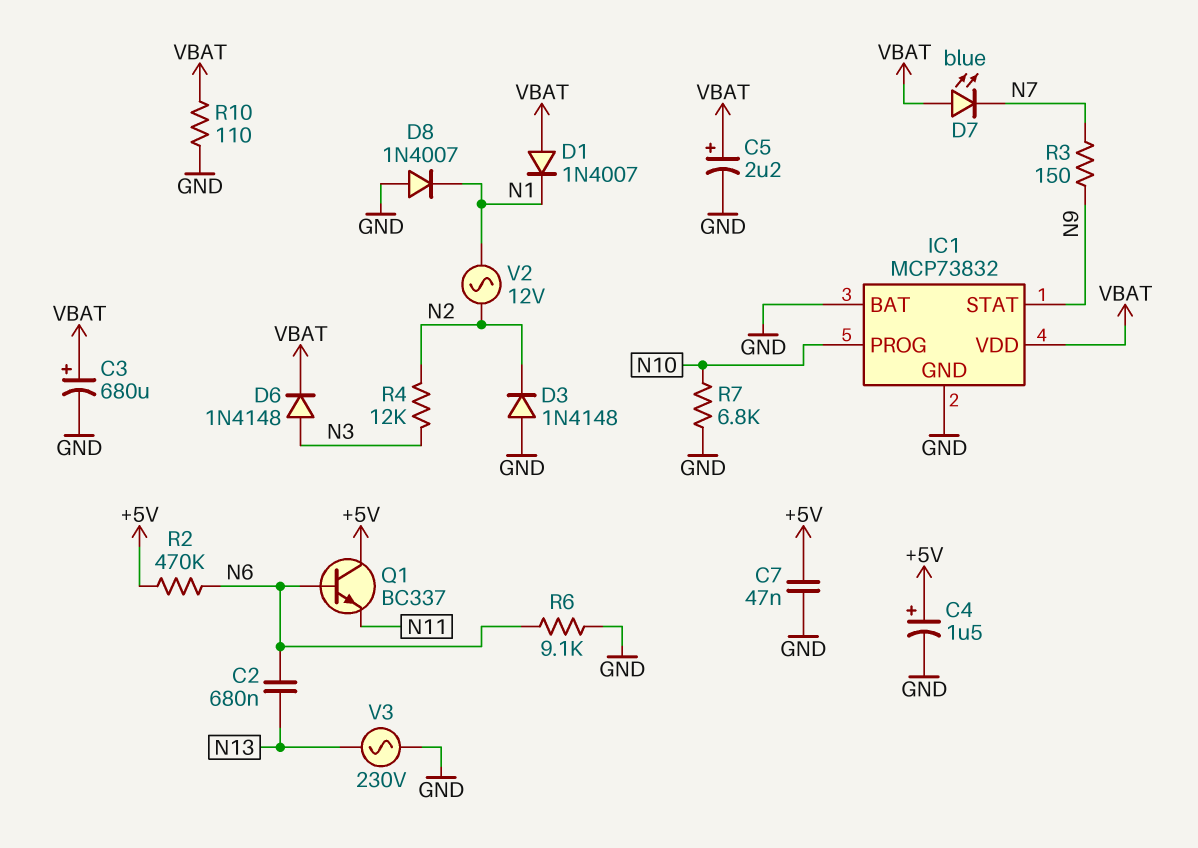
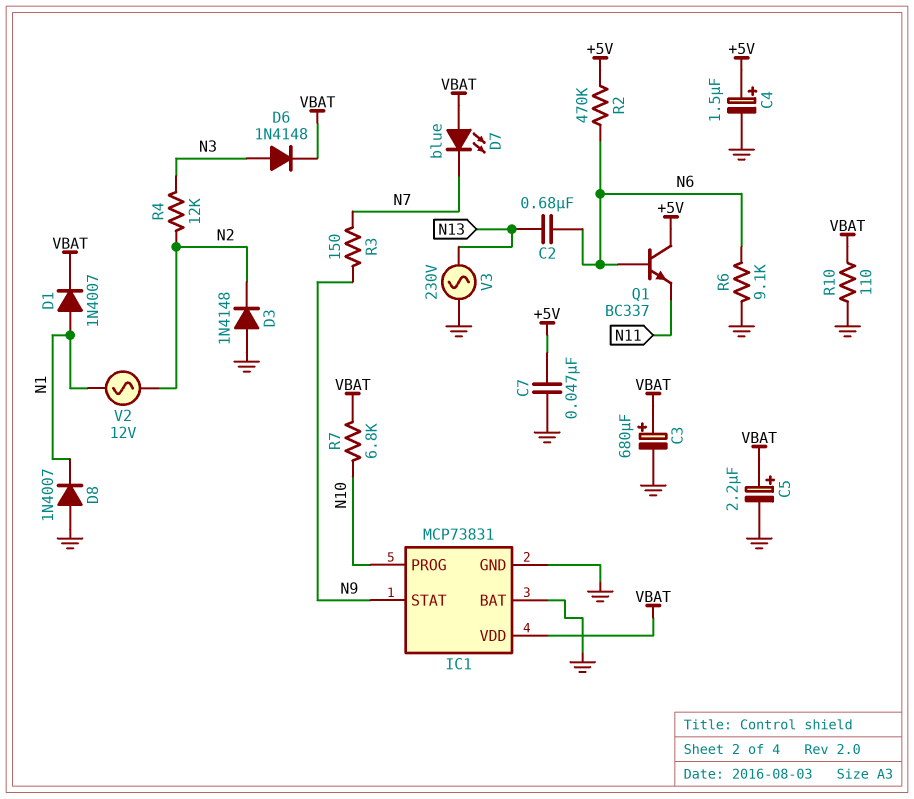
D1: diode 1N4007 (A VBAT, K N1) -> diode 1N4007 (A N1, K VBAT)
IC1: MCP73832 -> MCP73831
R7: 6.8k (GND, N10) -> 6.8k (N10, VBAT)

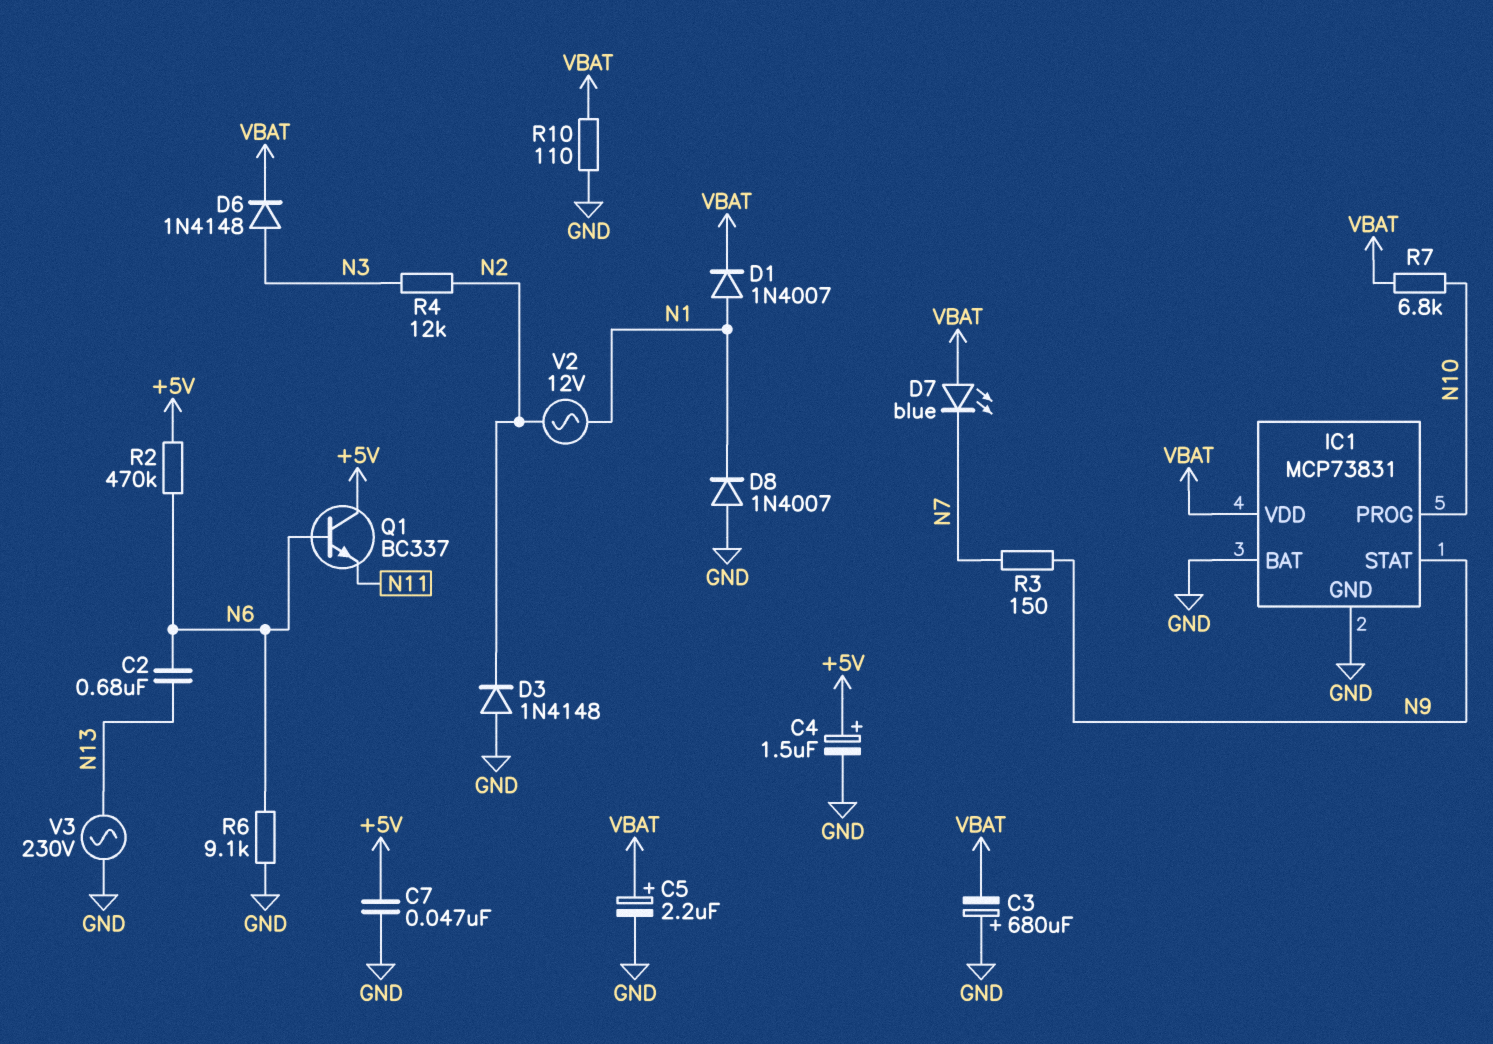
C3: 680uF (plus VBAT, minus GND) -> 680uF (plus GND, minus VBAT)

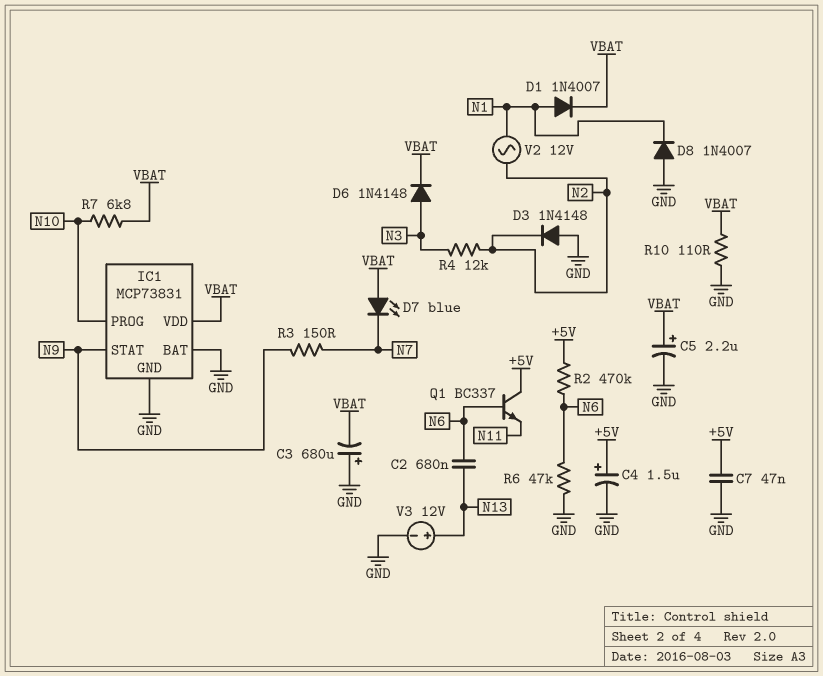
R6: 9.1k (GND, N6) -> 47k (GND, N6)
V3: AC 230V (GND, N13) -> 12V (plus N13, minus GND)

